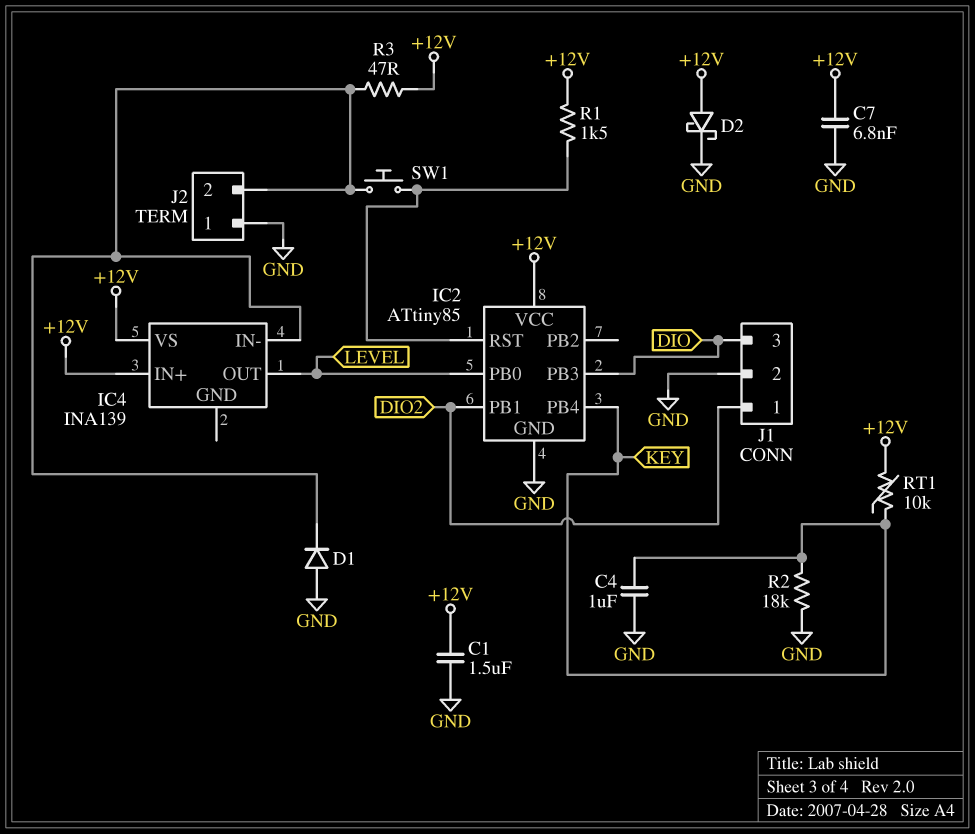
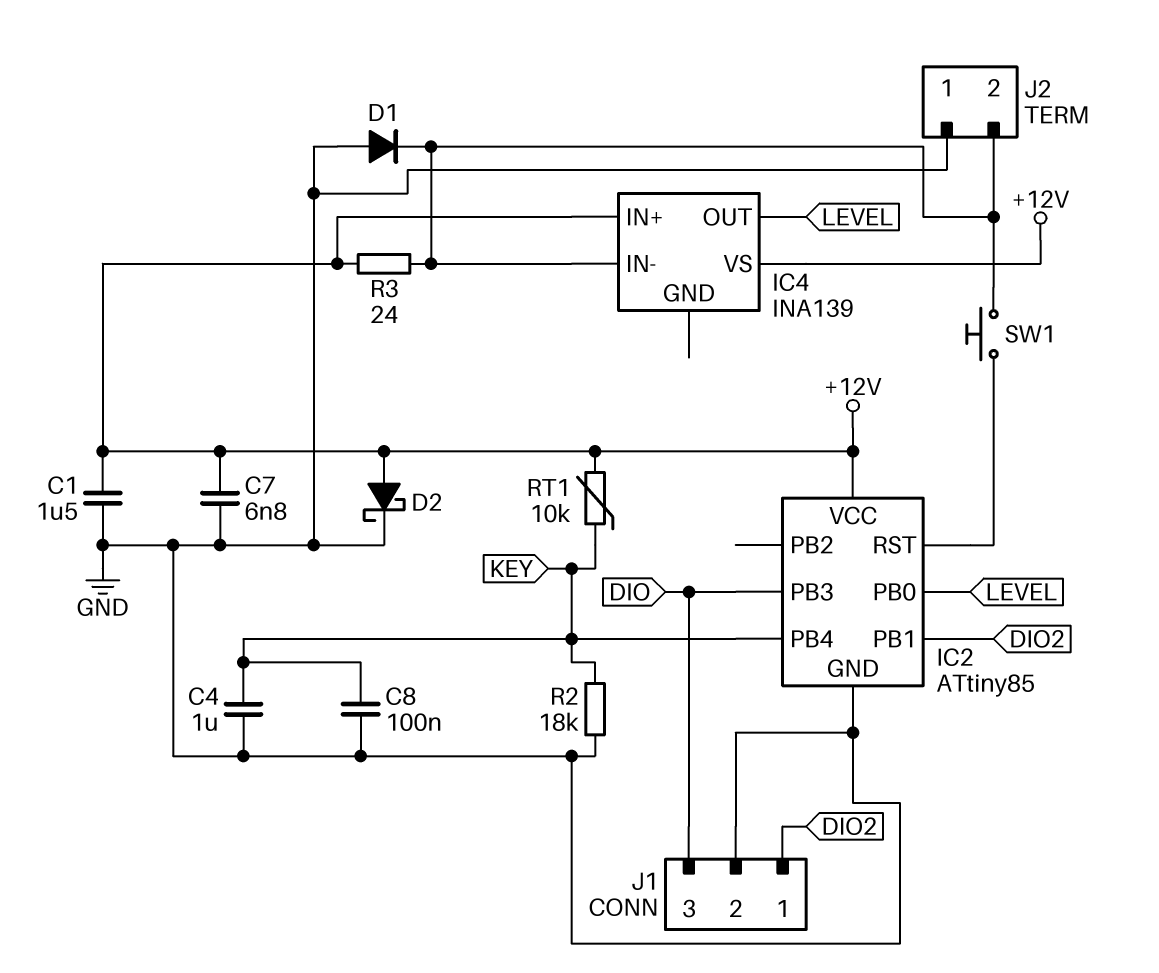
C8: none -> 100nF (GND, KEY)
R1: 1.5k (+12V, IC2/RST) -> none
R3: 47 (+12V, IC4/IN-) -> 24 (+12V, IC4/IN-)

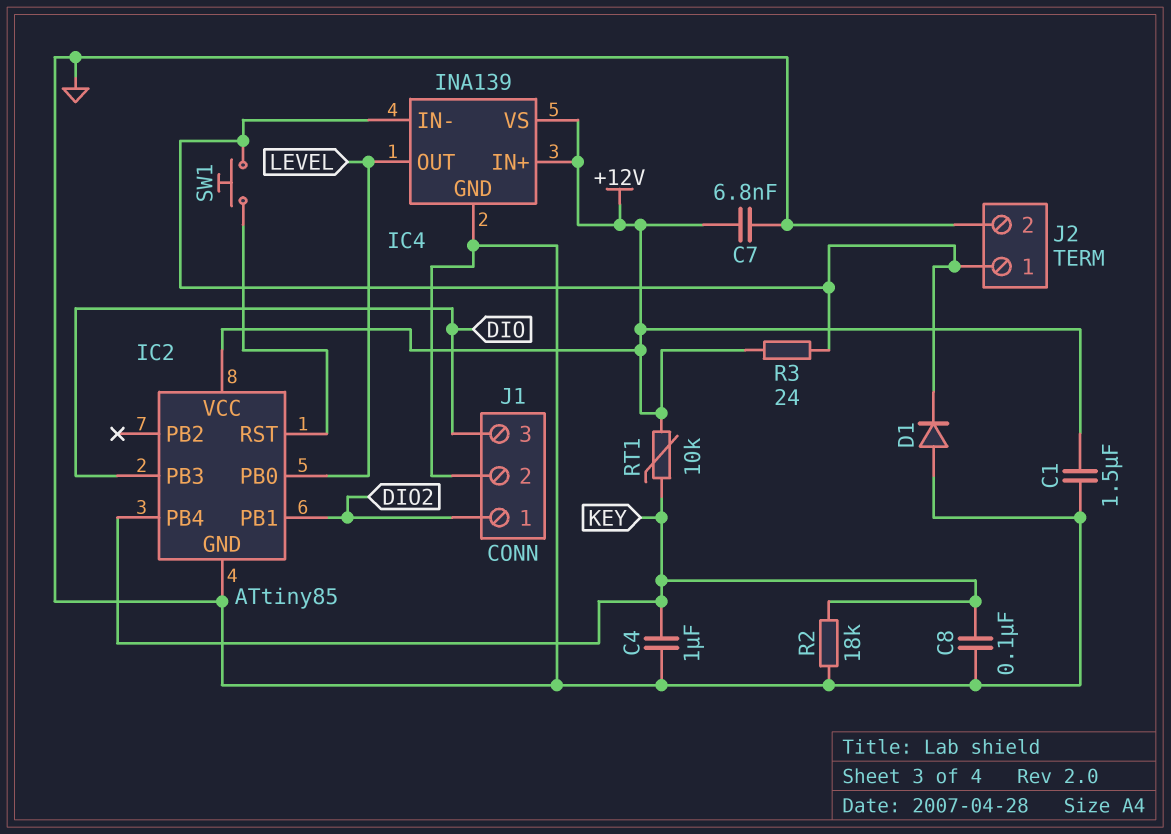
D2: schottky (A +12V, K GND) -> none
IC4 pin GND: none -> GND
J2 pin 1: GND -> IC4/IN-
J2 pin 2: IC4/IN- -> GND

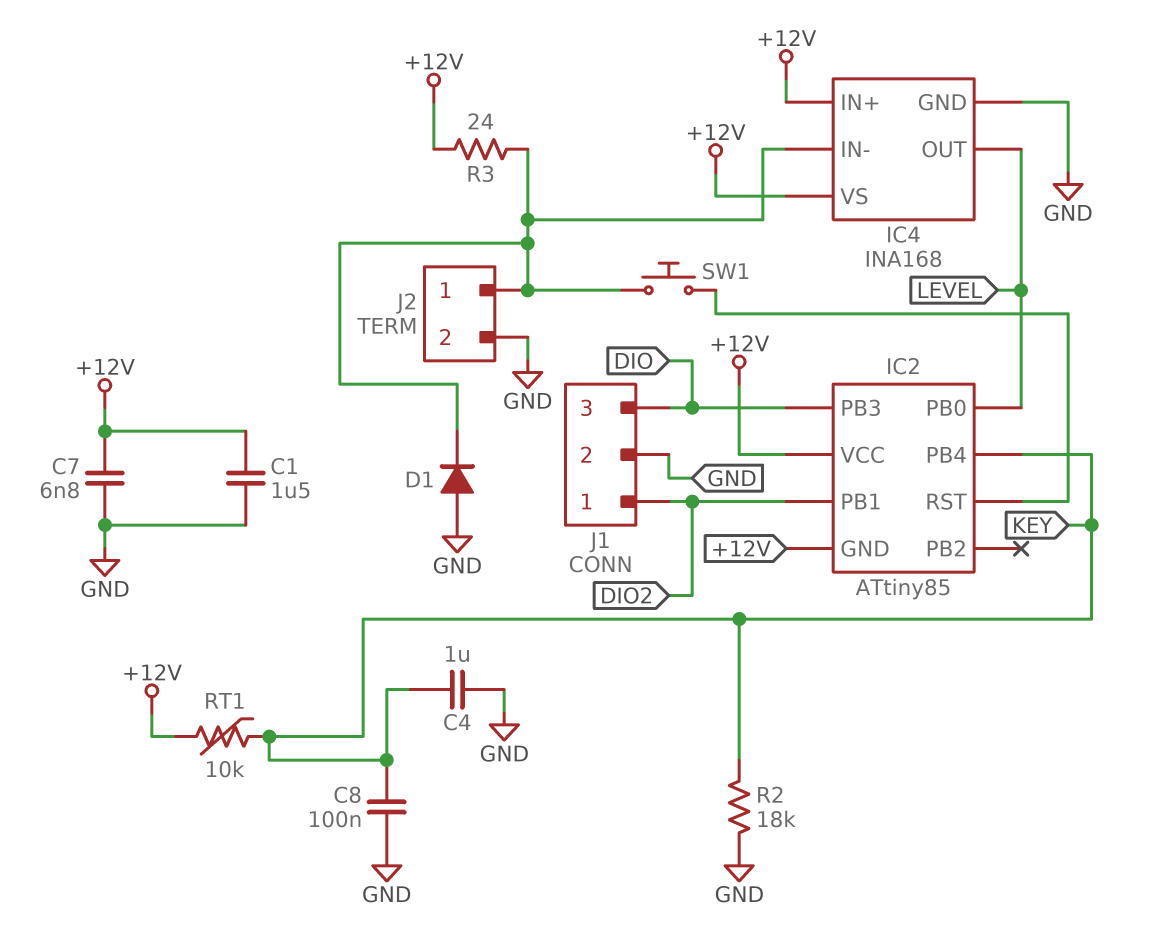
IC2 pin GND: GND -> +12V
IC4: INA139 -> INA168

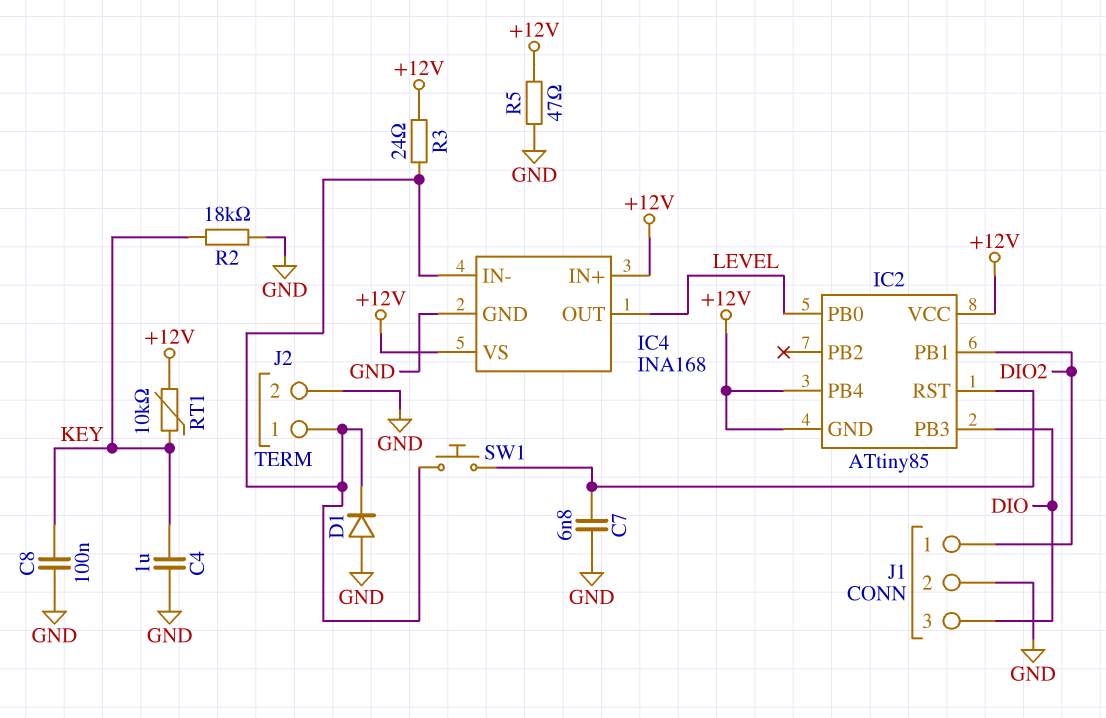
C1: 1.5uF (+12V, GND) -> none
C7: 6.8nF (+12V, GND) -> 6.8nF (GND, IC2/RST)
IC2 pin PB4: KEY -> +12V
R5: none -> 47 (+12V, GND)

